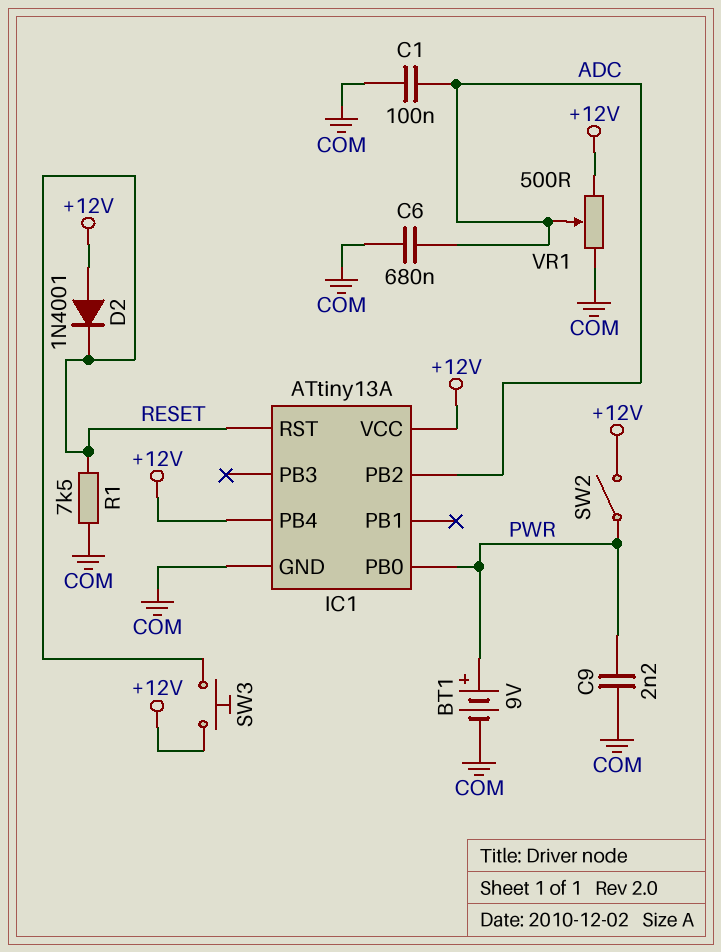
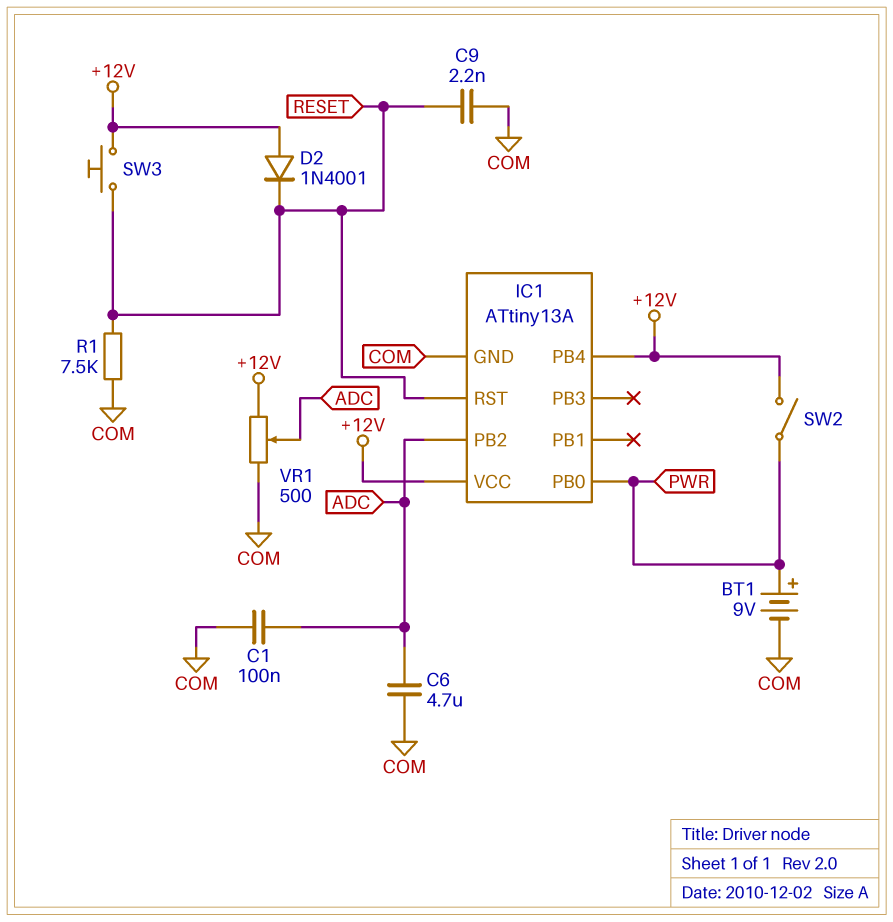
C6: 680nF (ADC, COM) -> 4.7uF (ADC, COM)
C9: 2.2nF (COM, PWR) -> 2.2nF (COM, RESET)

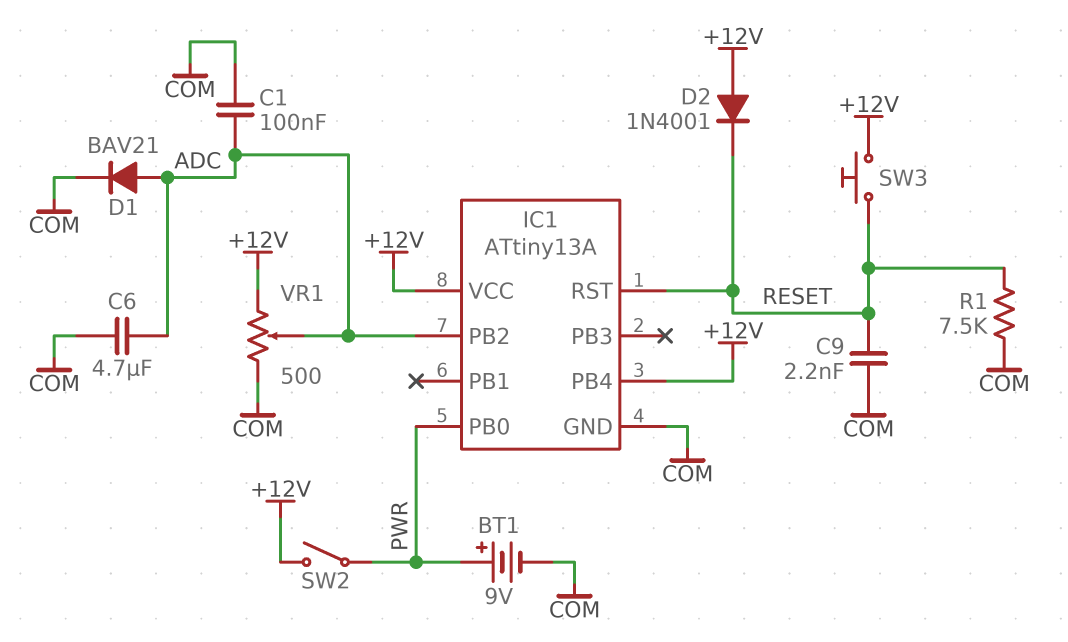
D1: none -> diode BAV21 (A ADC, K COM)

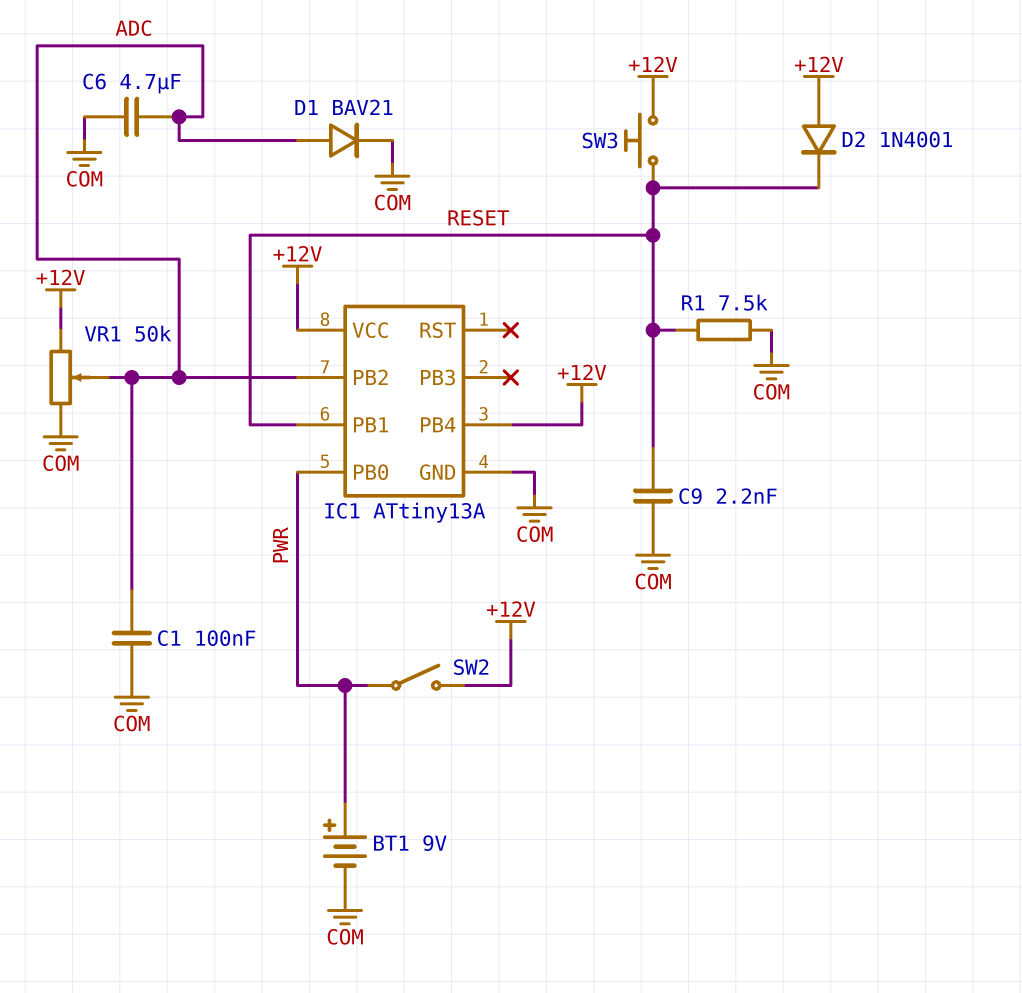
IC1 pin PB1: none -> RESET
IC1 pin RST: RESET -> none
VR1: 500 (+12V, COM, wiper ADC) -> 50k (+12V, COM, wiper ADC)

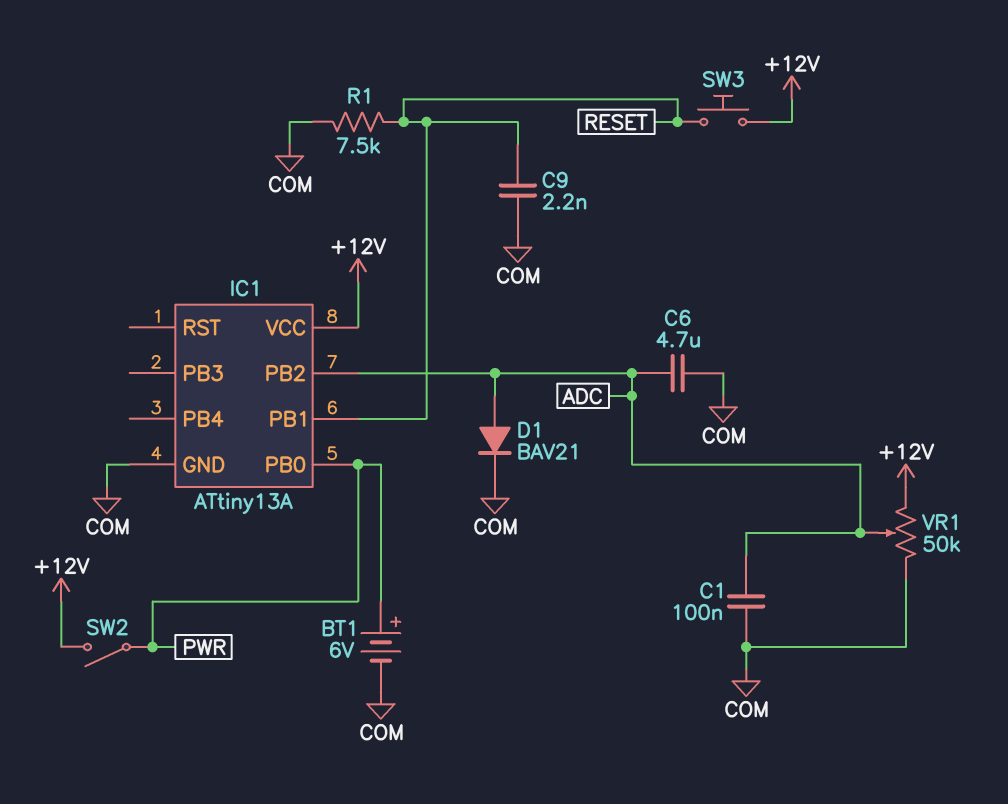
BT1: 9V (plus PWR, minus COM) -> 6V (plus PWR, minus COM)
D2: diode 1N4001 (A +12V, K RESET) -> none
IC1 pin PB4: +12V -> none

